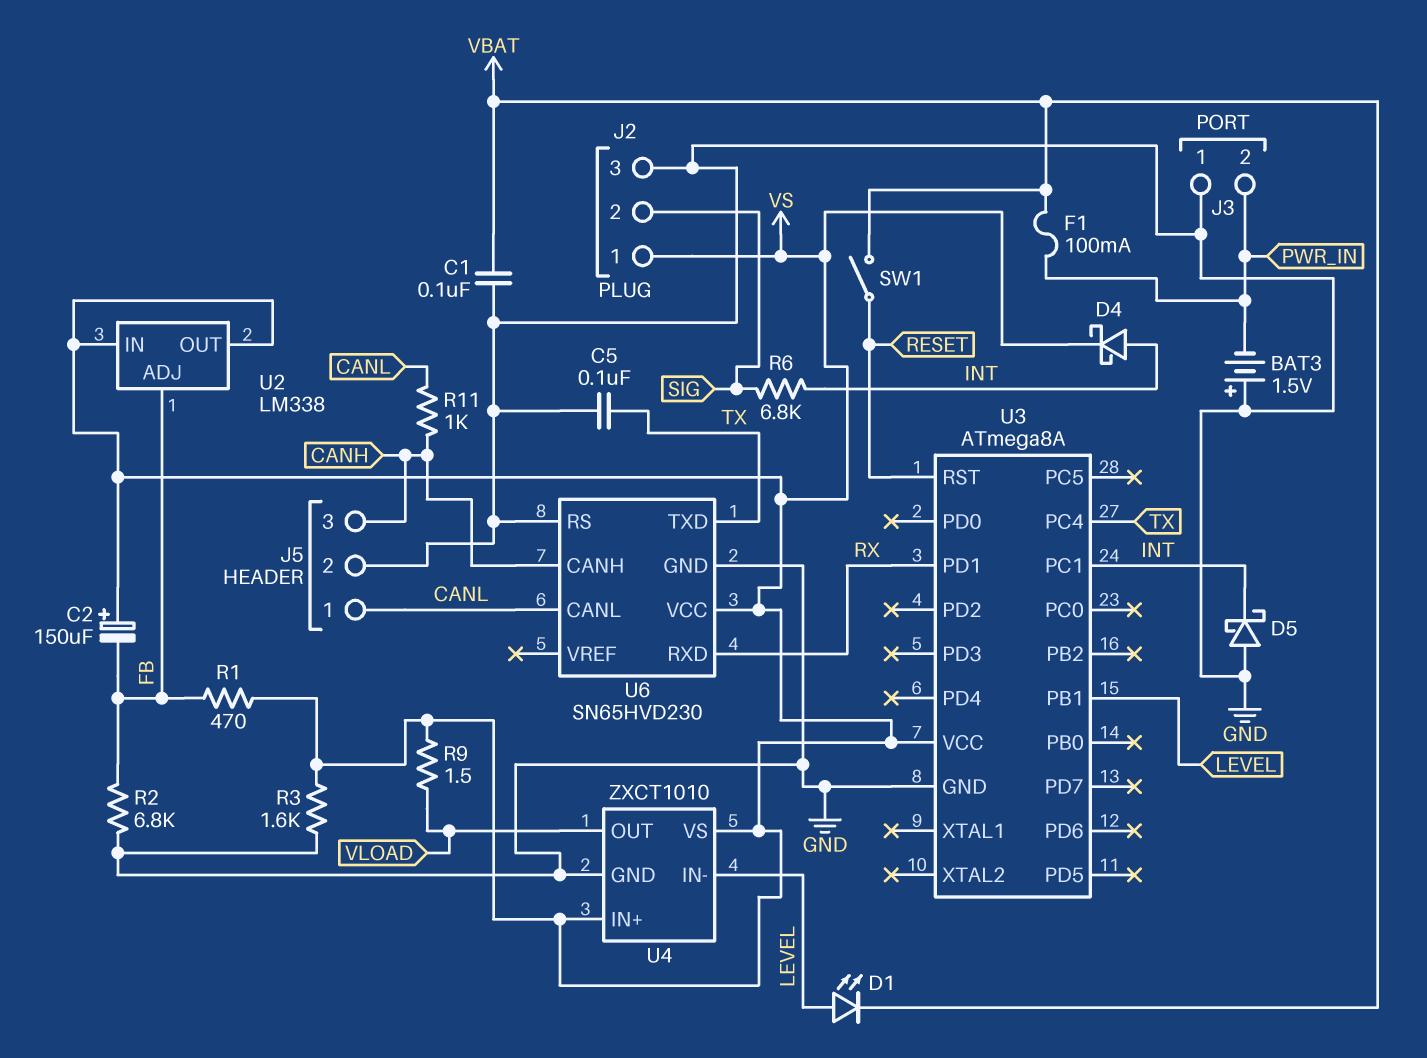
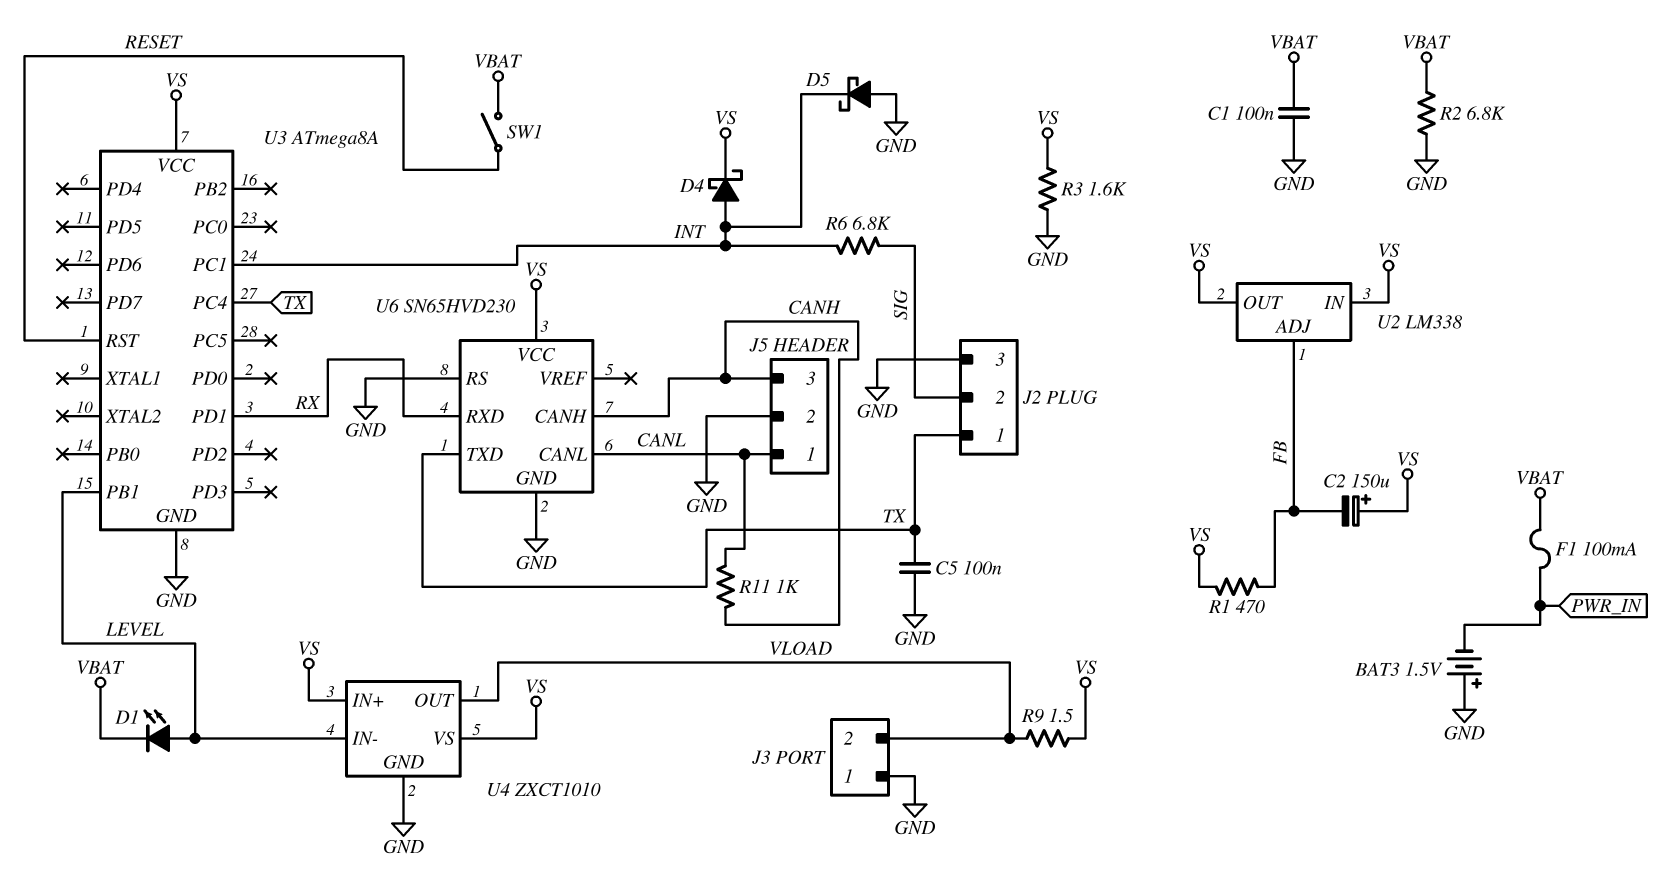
J2 pin 1: VS -> TX
J3 pin 2: PWR_IN -> VLOAD
R2: 6.8k (FB, GND) -> 6.8k (GND, VBAT)

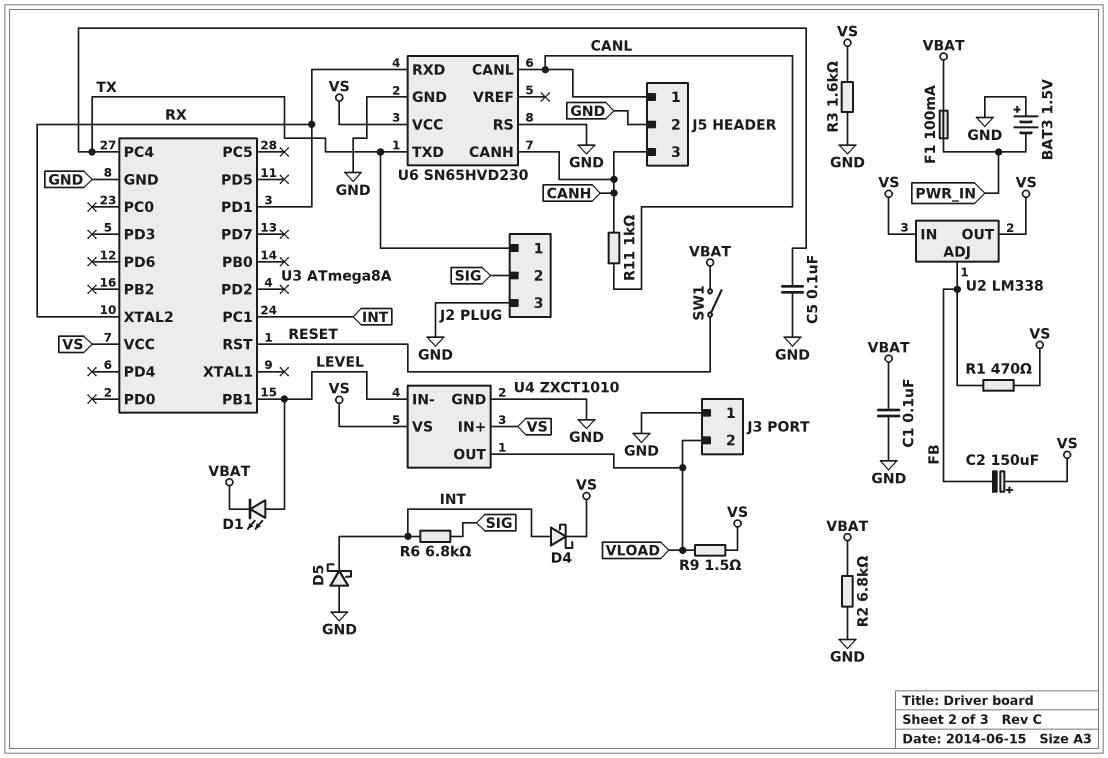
U3 pin XTAL2: none -> RX

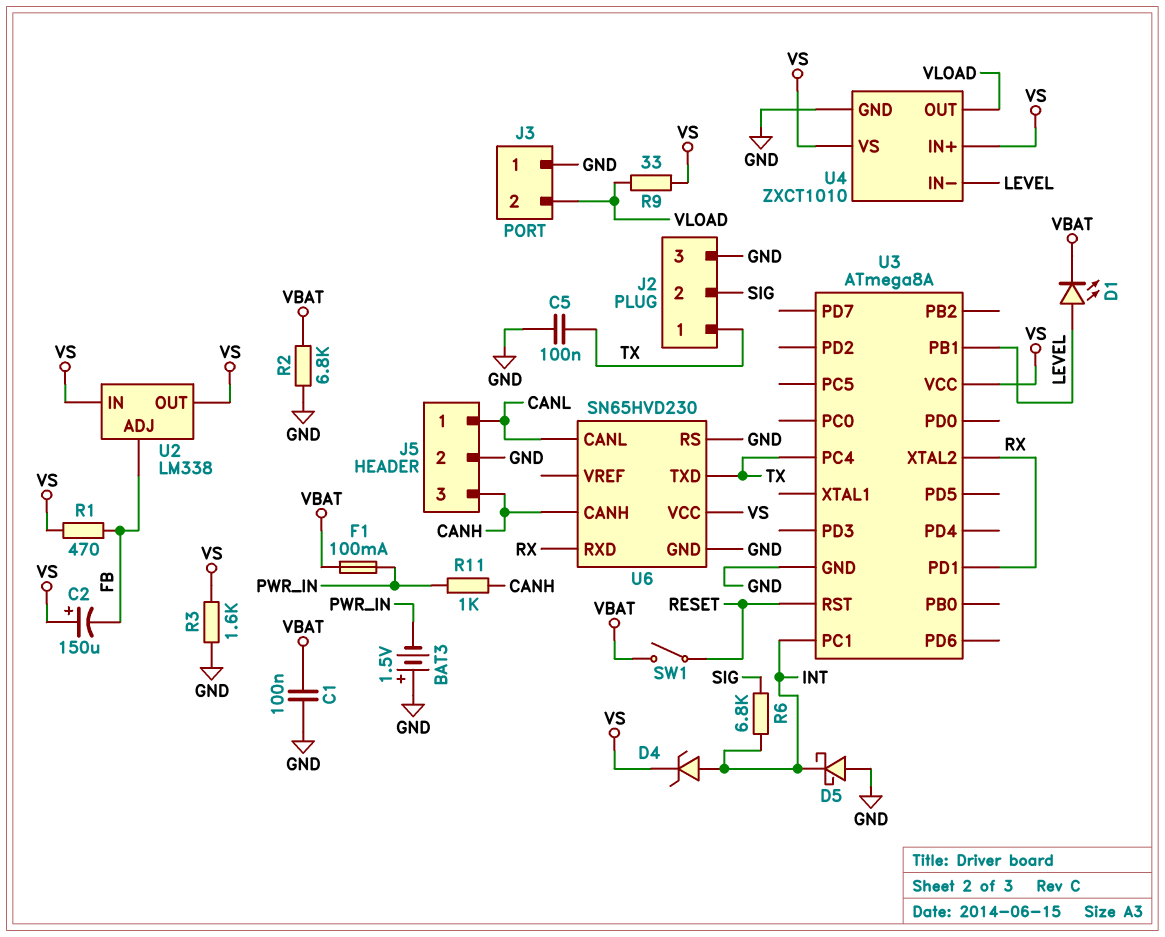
D4: schottky (A INT, K VS) -> zener (A INT, K VS)
R9: 1.5 (VLOAD, VS) -> 33 (VLOAD, VS)
R11: 1k (CANH, CANL) -> 1k (CANH, PWR_IN)

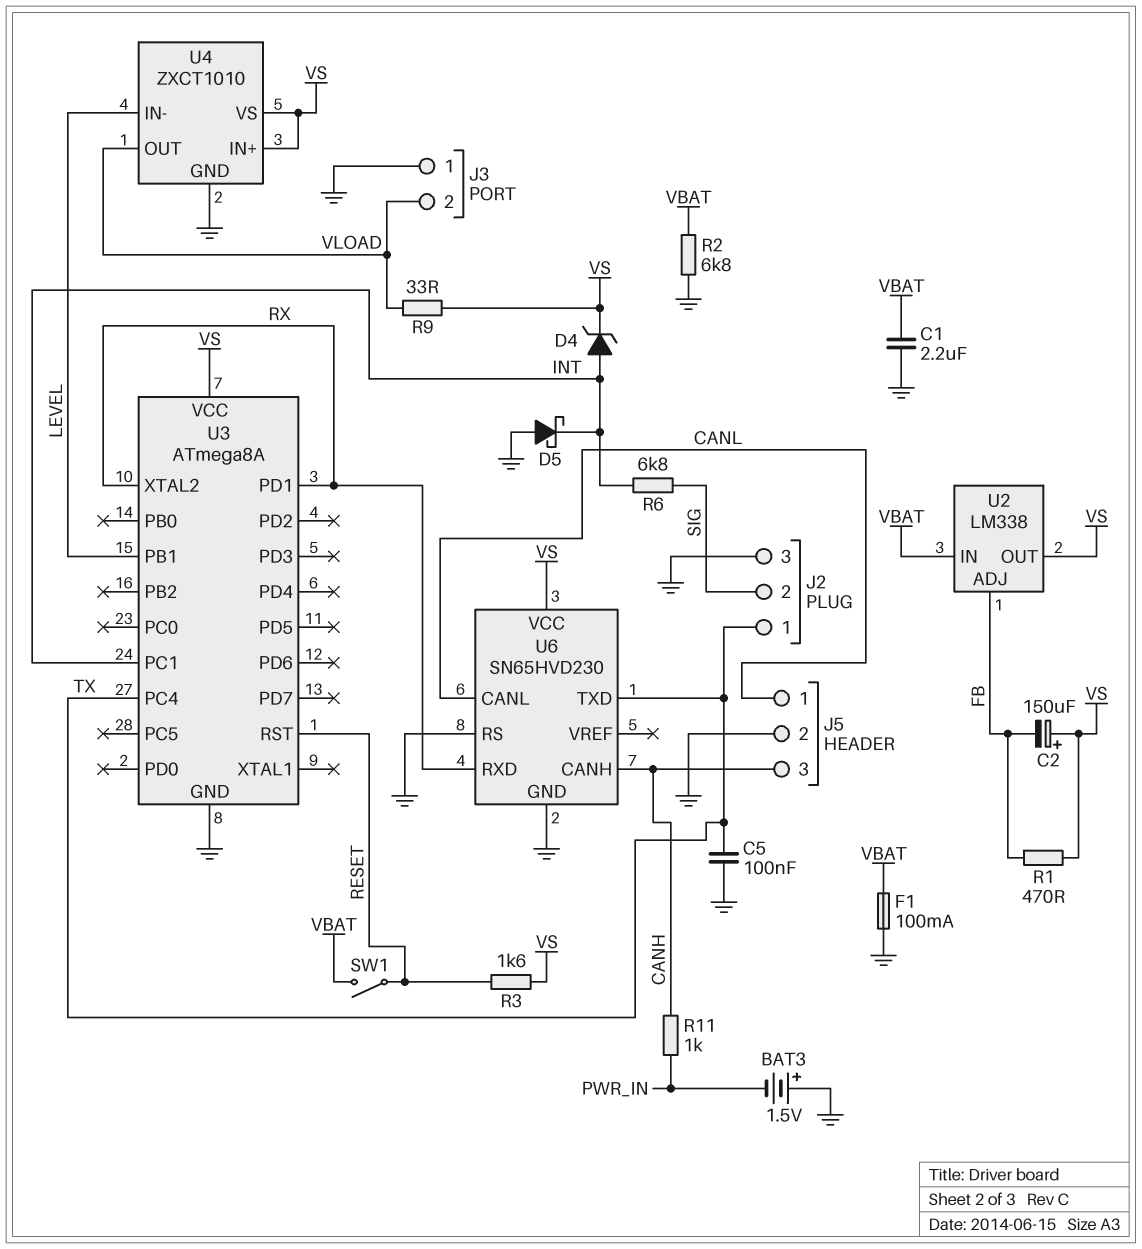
C1: 100nF (GND, VBAT) -> 2.2uF (GND, VBAT)
D1: LED (A LEVEL, K VBAT) -> none
F1: 100mA (PWR_IN, VBAT) -> 100mA (GND, VBAT)
R3: 1.6k (GND, VS) -> 1.6k (RESET, VS)
U2 pin IN: VS -> VBAT

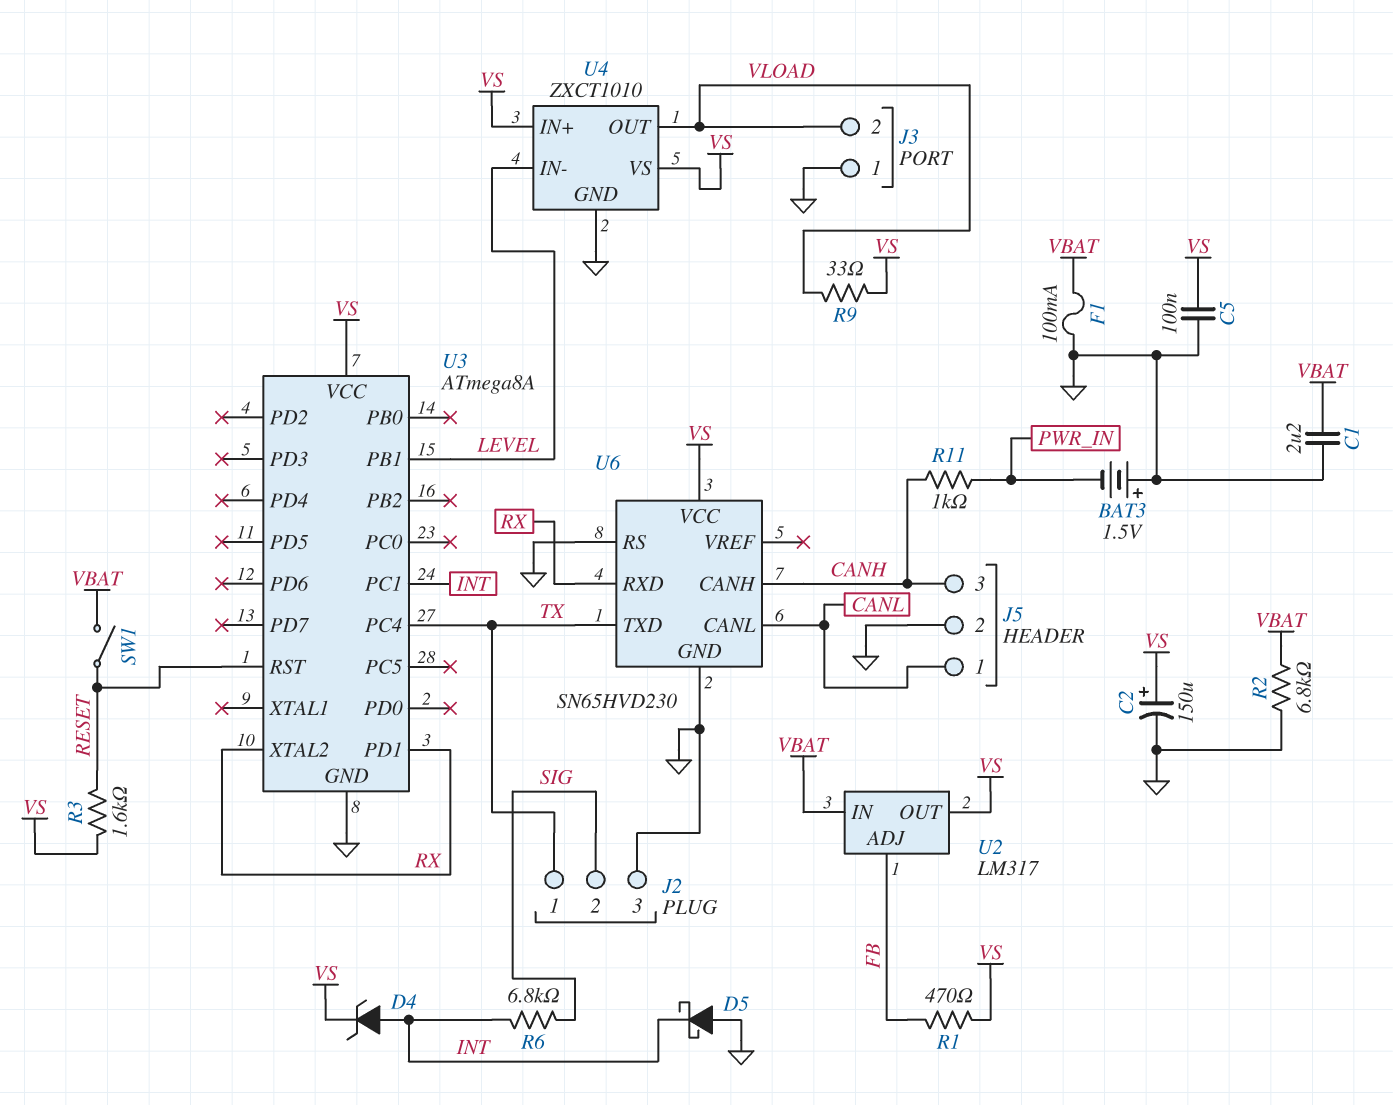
C2: 150uF (plus VS, minus FB) -> 150uF (plus VS, minus GND)
C5: 100nF (GND, TX) -> 100nF (GND, VS)
U2: LM338 -> LM317

